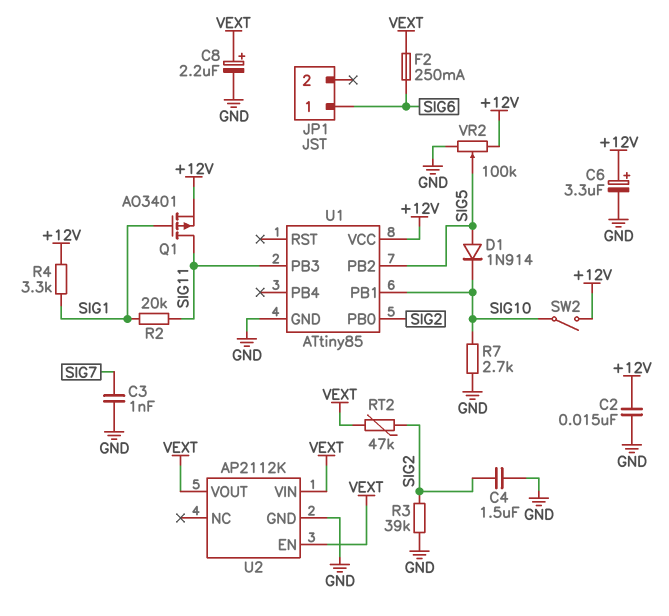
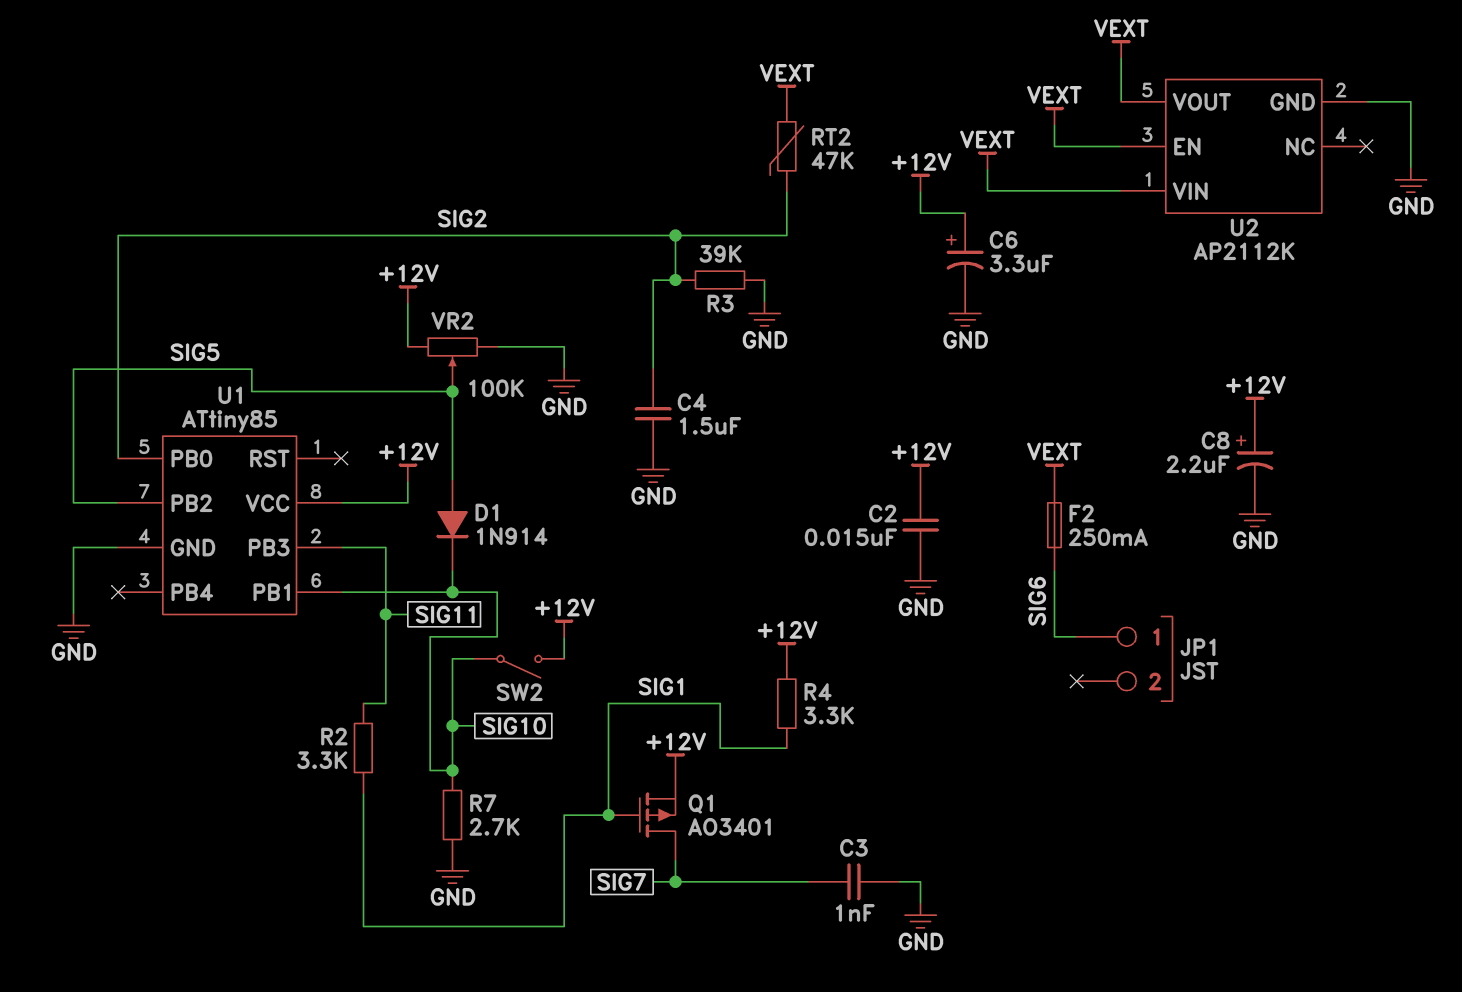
C8: 2.2uF (plus VEXT, minus GND) -> 2.2uF (plus +12V, minus GND)
Q1: PMOS AO3401 (G SIG1, D SIG11, S +12V) -> PMOS AO3401 (G SIG1, D SIG7, S +12V)
R2: 20k (SIG1, SIG11) -> 3.3k (SIG1, SIG11)

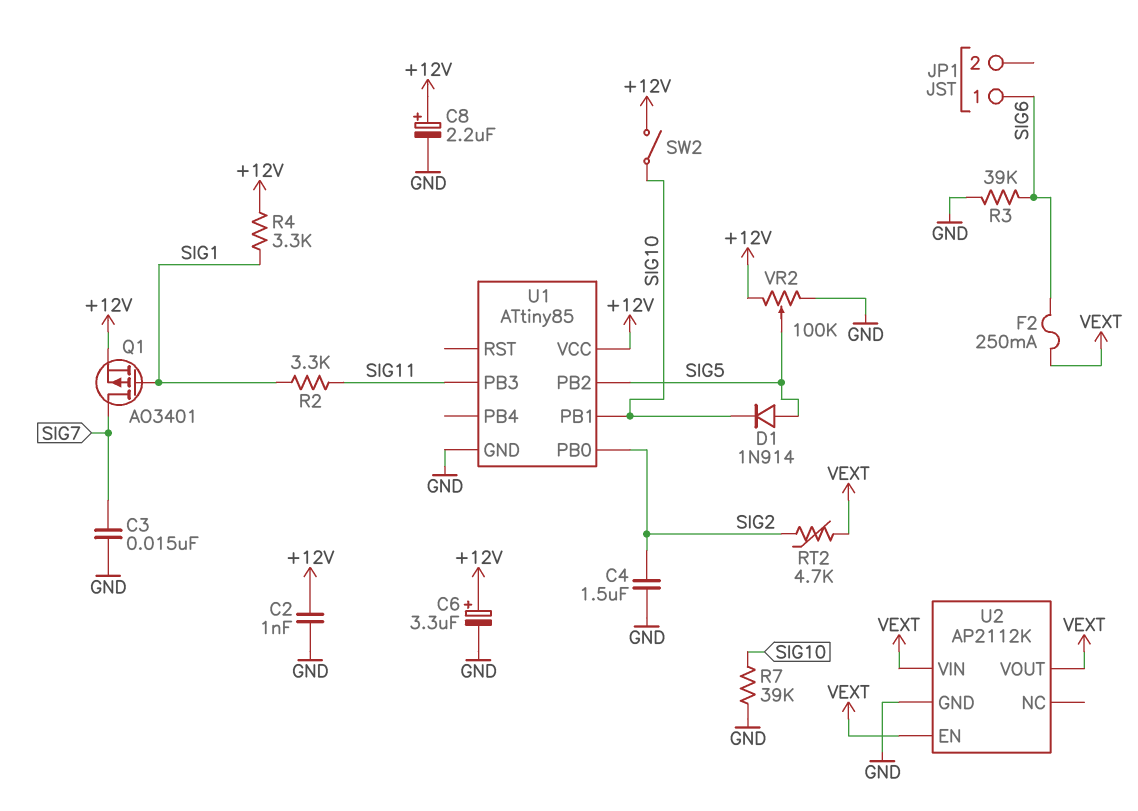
C2: 15nF (+12V, GND) -> 1nF (+12V, GND)
C3: 1nF (GND, SIG7) -> 15nF (GND, SIG7)
R3: 39k (GND, SIG2) -> 39k (GND, SIG6)
R7: 2.7k (GND, SIG10) -> 39k (GND, SIG10)
RT2: 47k (SIG2, VEXT) -> 4.7k (SIG2, VEXT)

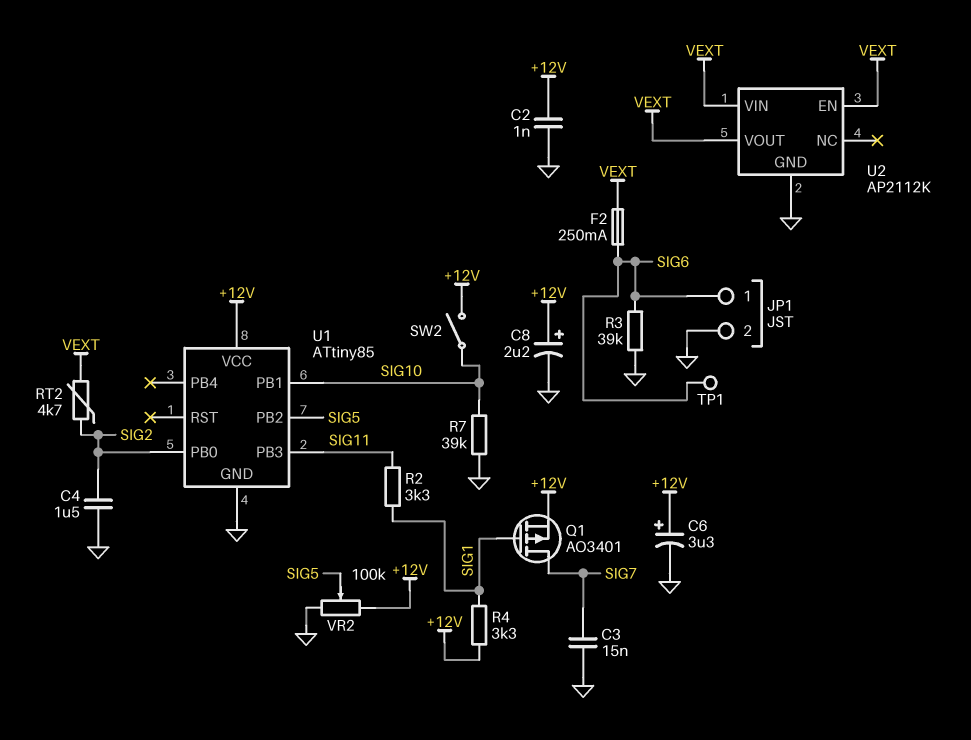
D1: diode 1N914 (A SIG5, K SIG10) -> none
JP1 pin 2: none -> GND
TP1: none -> test point (SIG6)

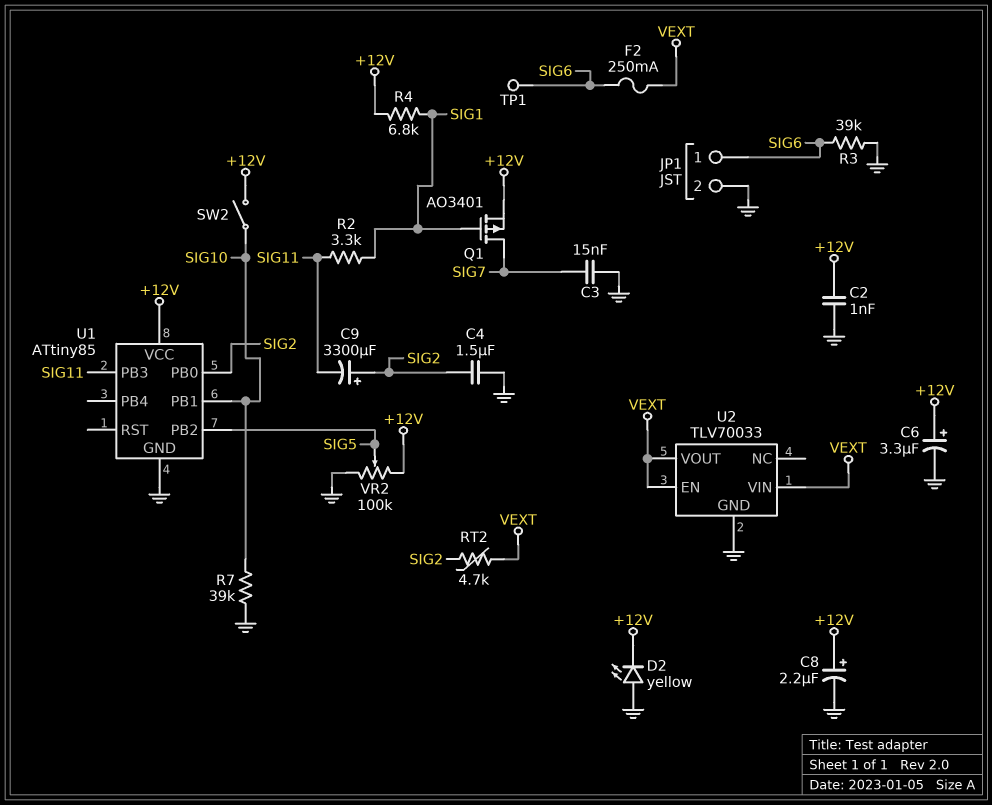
C9: none -> 3300uF (plus SIG2, minus SIG11)
D2: none -> LED yellow (A GND, K +12V)
R4: 3.3k (+12V, SIG1) -> 6.8k (+12V, SIG1)
U2: AP2112K -> TLV70033

